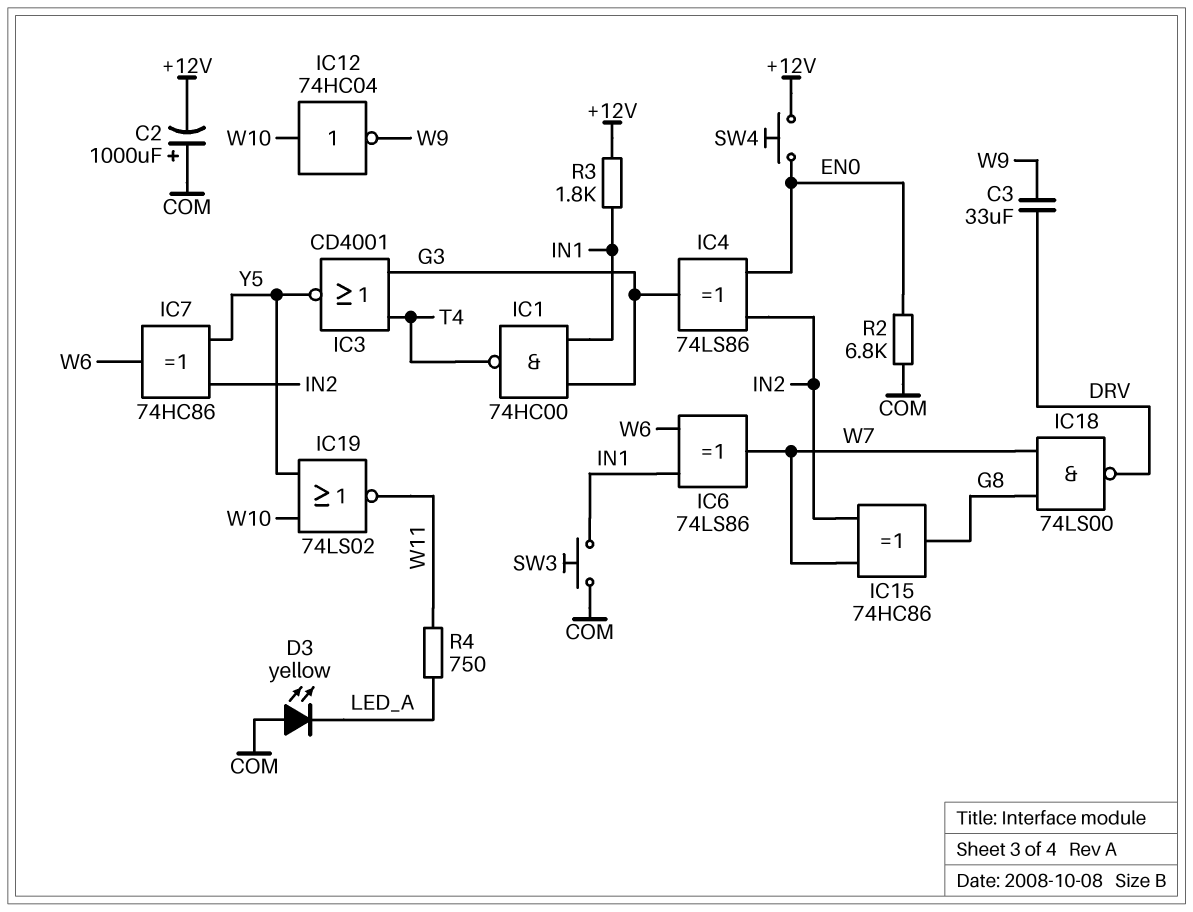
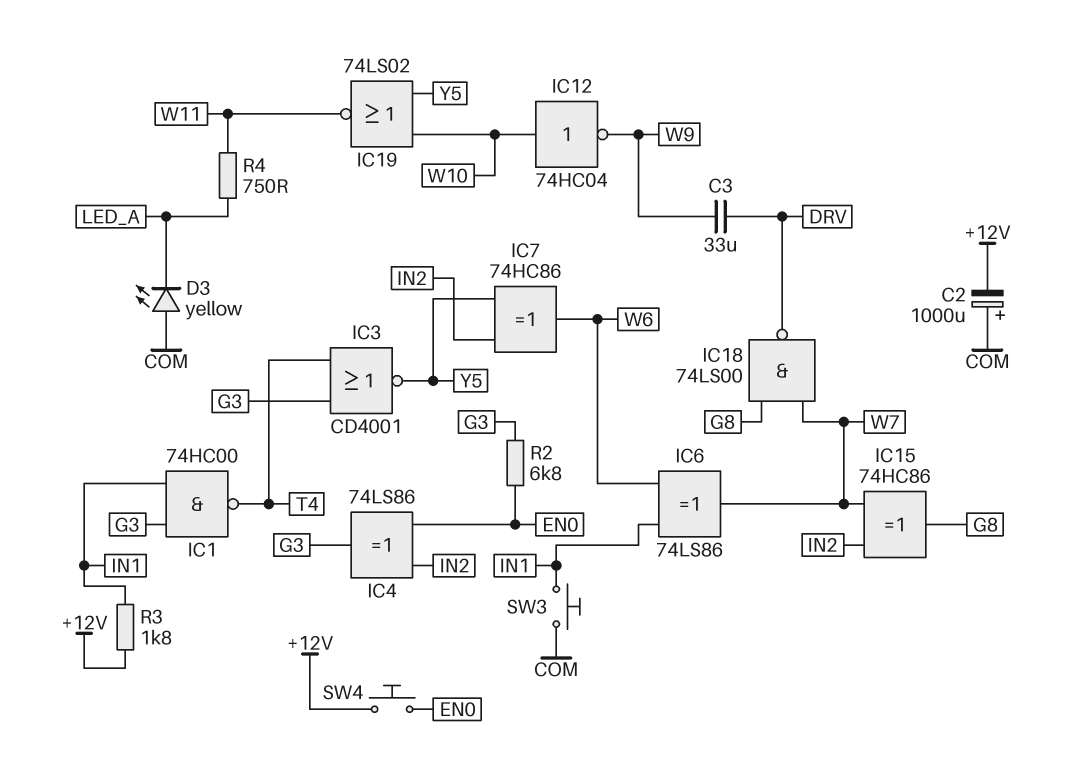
R2: 6.8k (COM, EN0) -> 6.8k (EN0, G3)

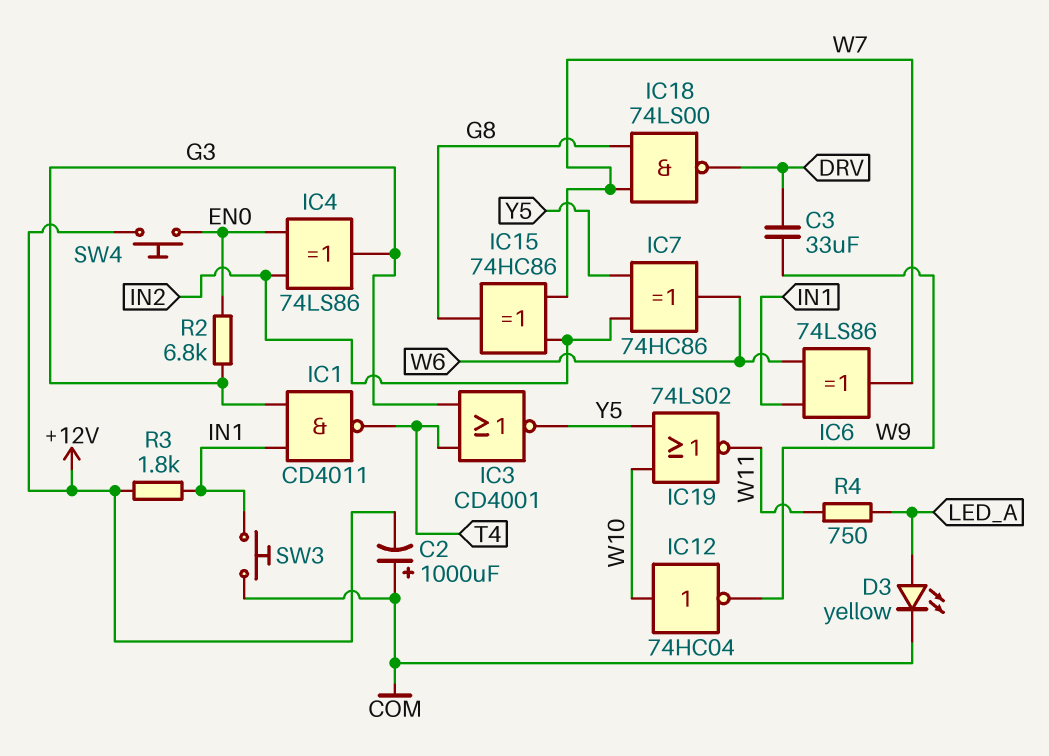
D3: LED yellow (A COM, K LED_A) -> LED yellow (A LED_A, K COM)
IC1: NAND 74HC00 (in G3, in IN1, out T4) -> NAND CD4011 (in G3, in IN1, out T4)

